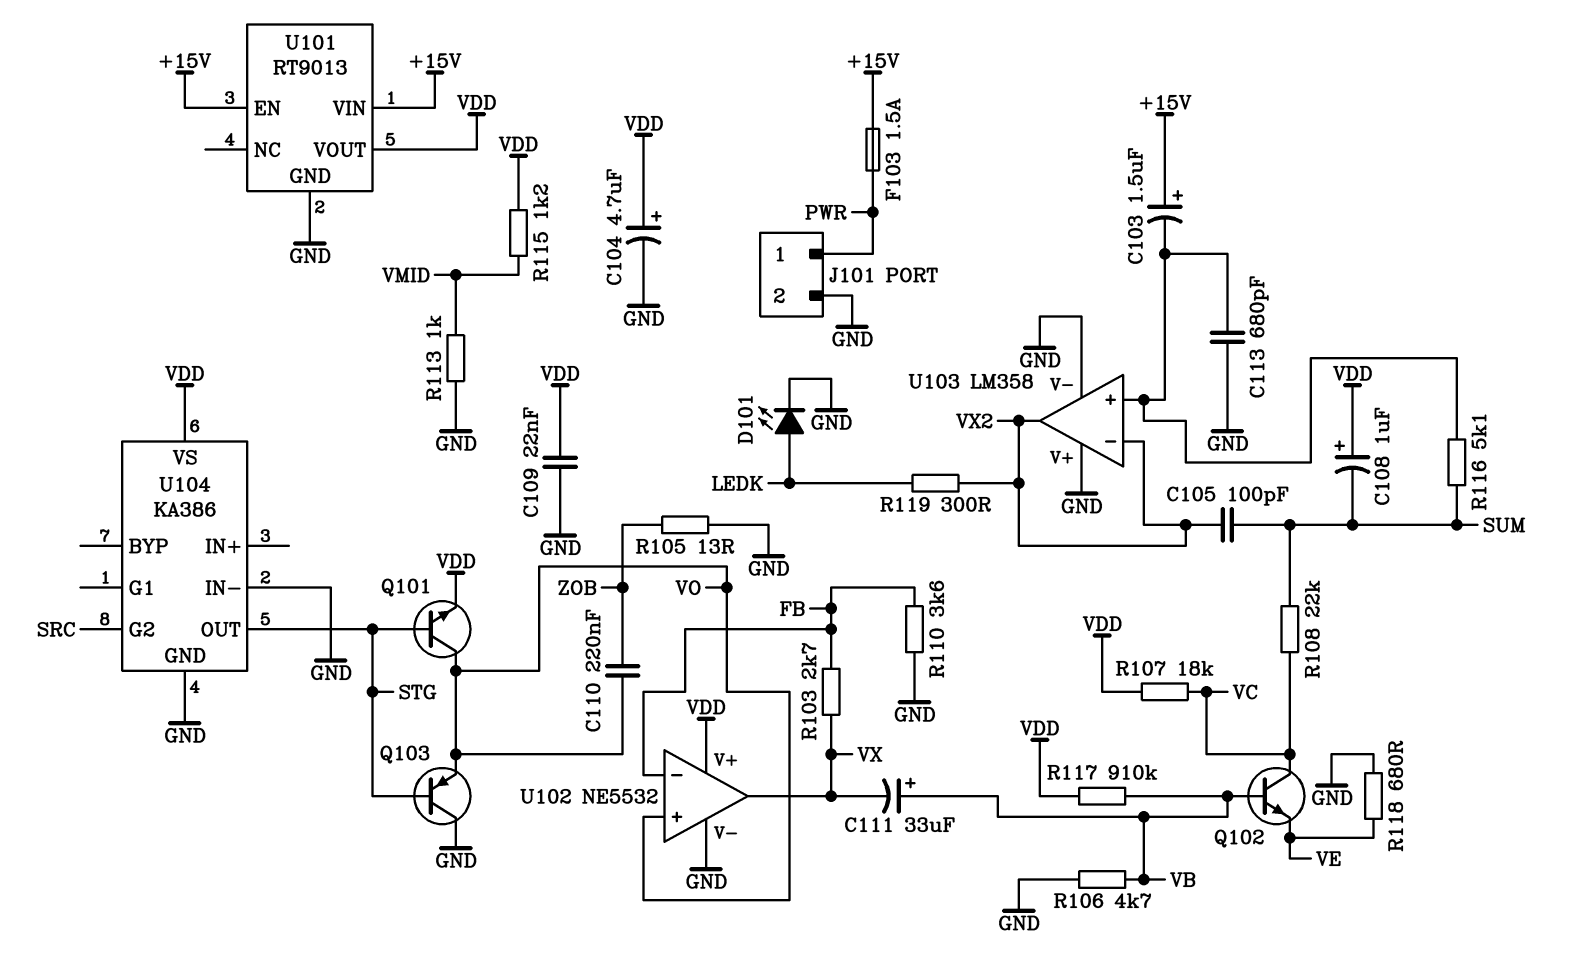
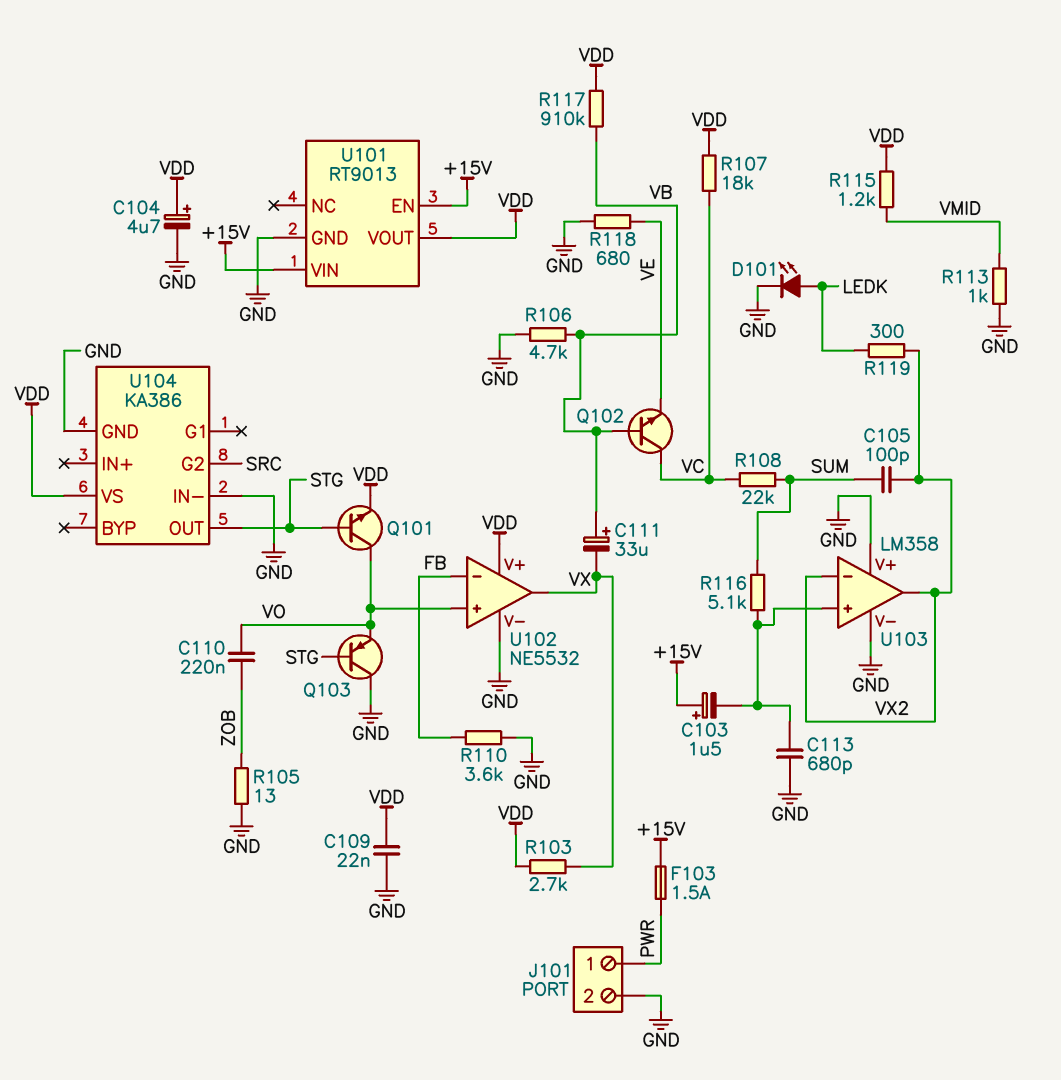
C108: 1uF (plus VDD, minus SUM) -> none
R103: 2.7k (FB, VX) -> 2.7k (VDD, VX)

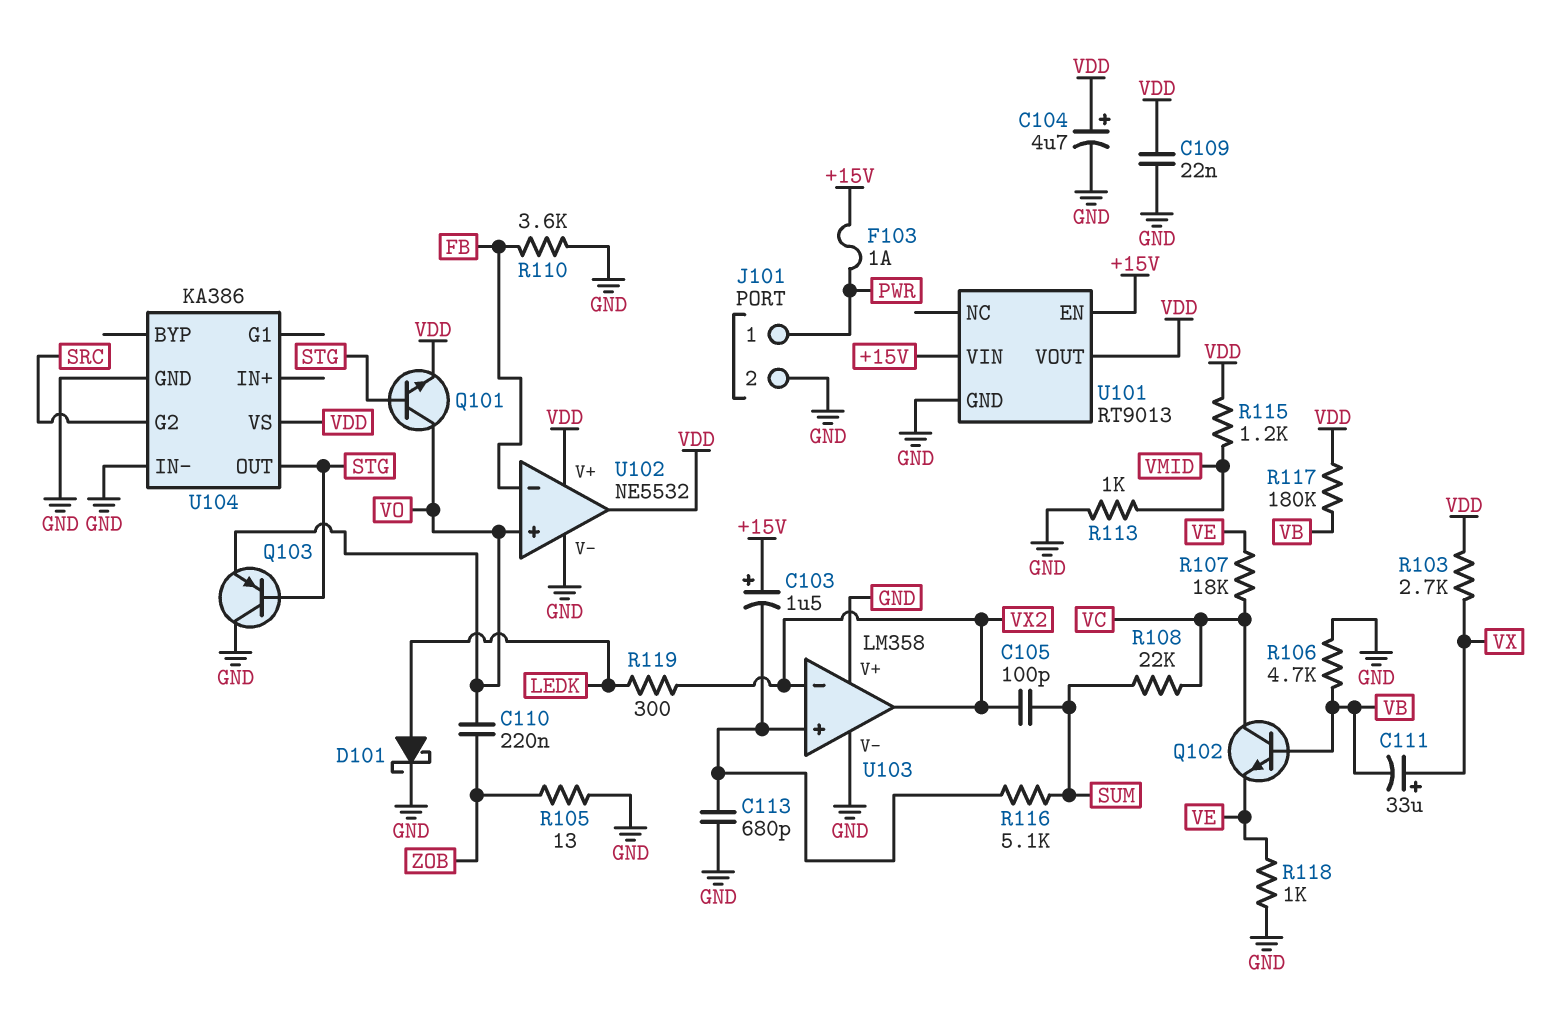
C111: 33uF (plus VB, minus VX) -> 33uF (plus VX, minus VB)
D101: LED (A LEDK, K GND) -> schottky (A LEDK, K GND)
F103: 1.5A (+15V, PWR) -> 1A (+15V, PWR)
R107: 18k (VC, VDD) -> 18k (VC, VE)
R117: 910k (VB, VDD) -> 180k (VB, VDD)
R118: 680 (GND, VE) -> 1k (GND, VE)
U102 pin out: VX -> VDD

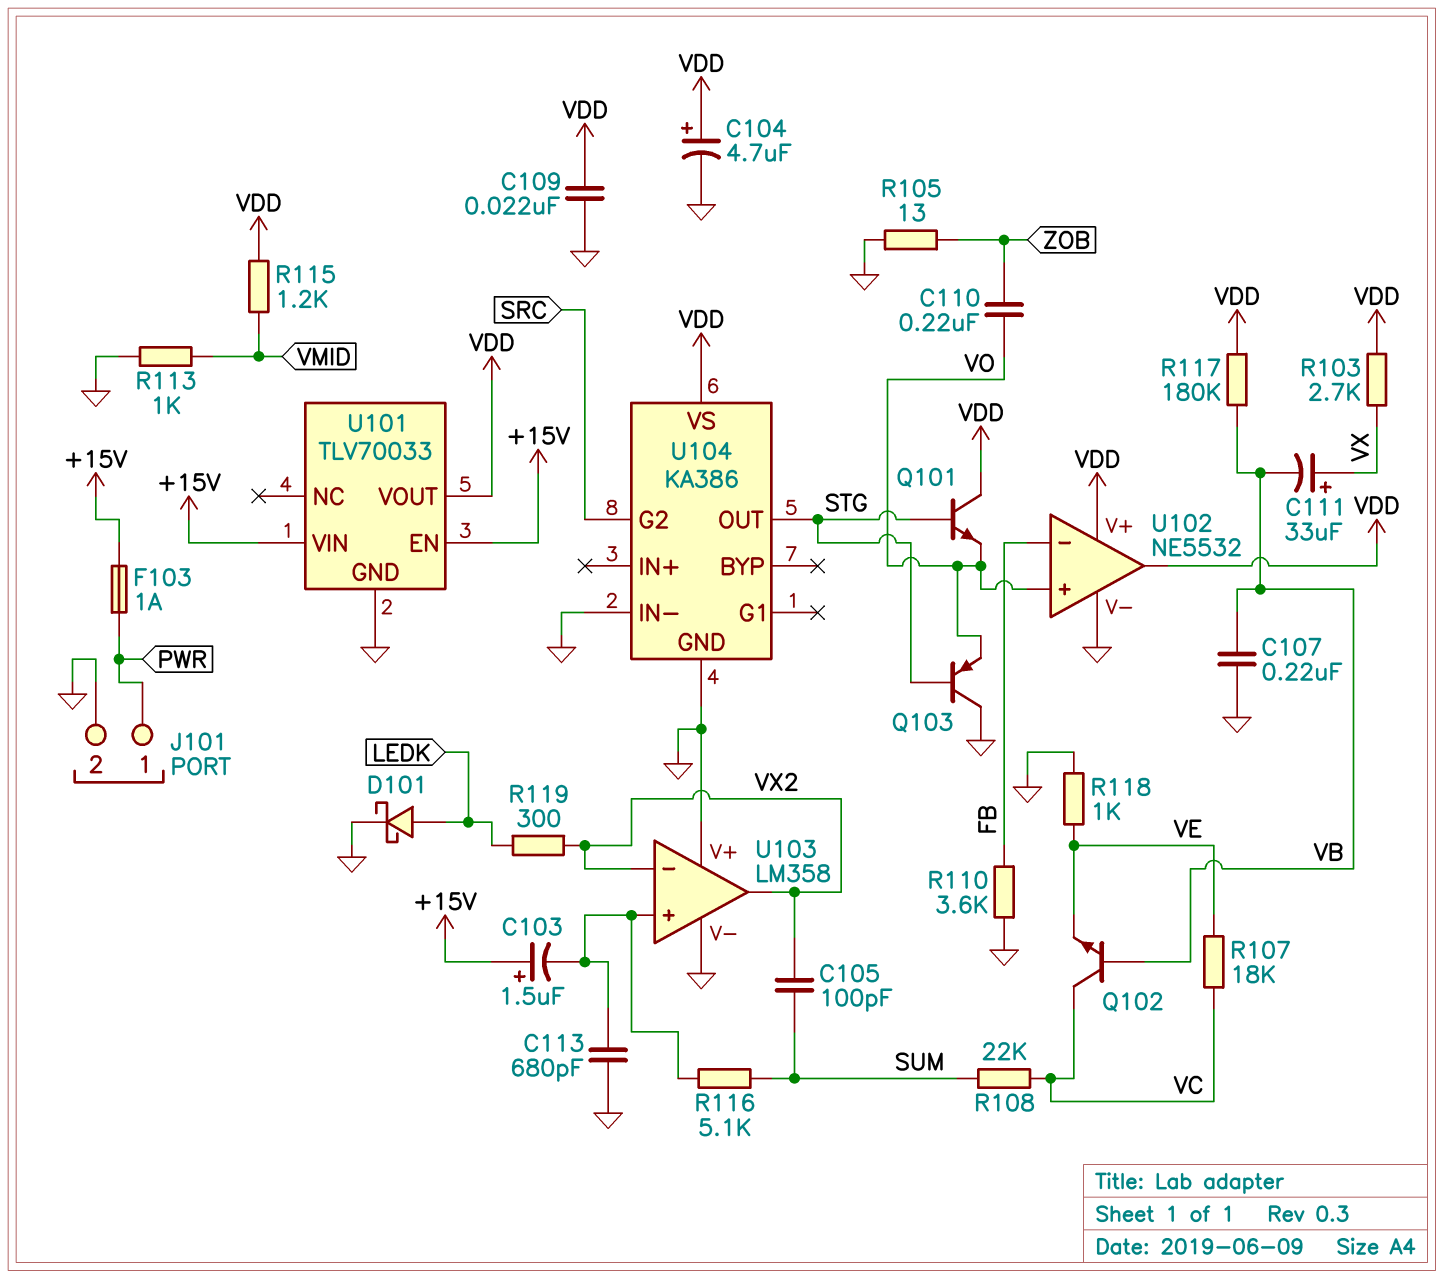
C107: none -> 220nF (GND, VB)
Q101: NPN (B STG, C VO, E VDD) -> NPN (B STG, C VDD, E VO)
R106: 4.7k (GND, VB) -> none
U101: RT9013 -> TLV70033

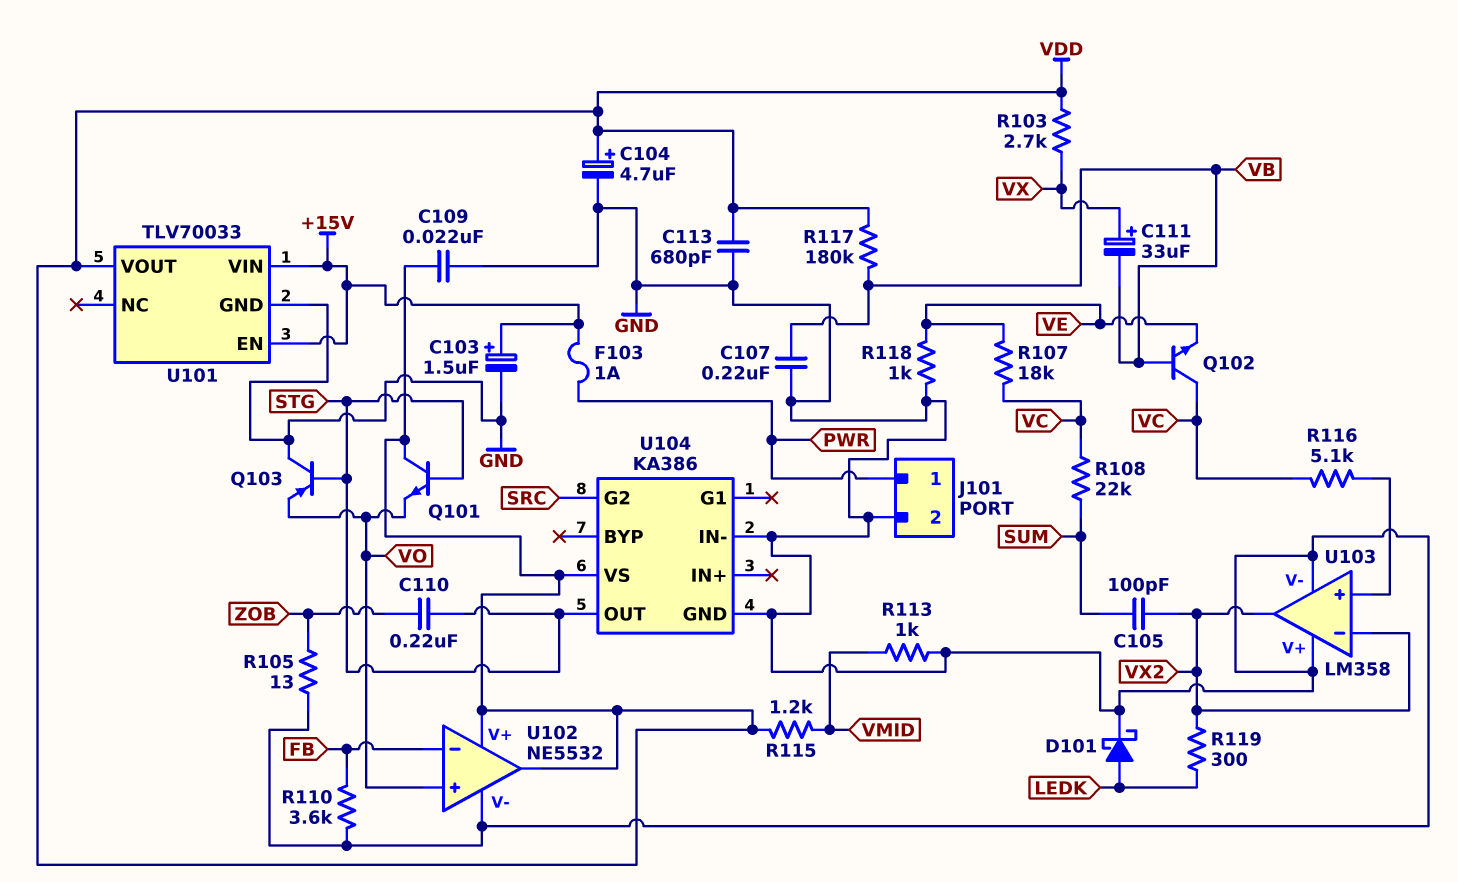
C103: 1.5uF (plus +15V, minus U103/in+) -> 1.5uF (plus +15V, minus GND)
C110: 220nF (VO, ZOB) -> 220nF (STG, ZOB)
C113: 680pF (GND, U103/in+) -> 680pF (GND, VDD)
R116: 5.1k (SUM, U103/in+) -> 5.1k (U103/in+, VC)

